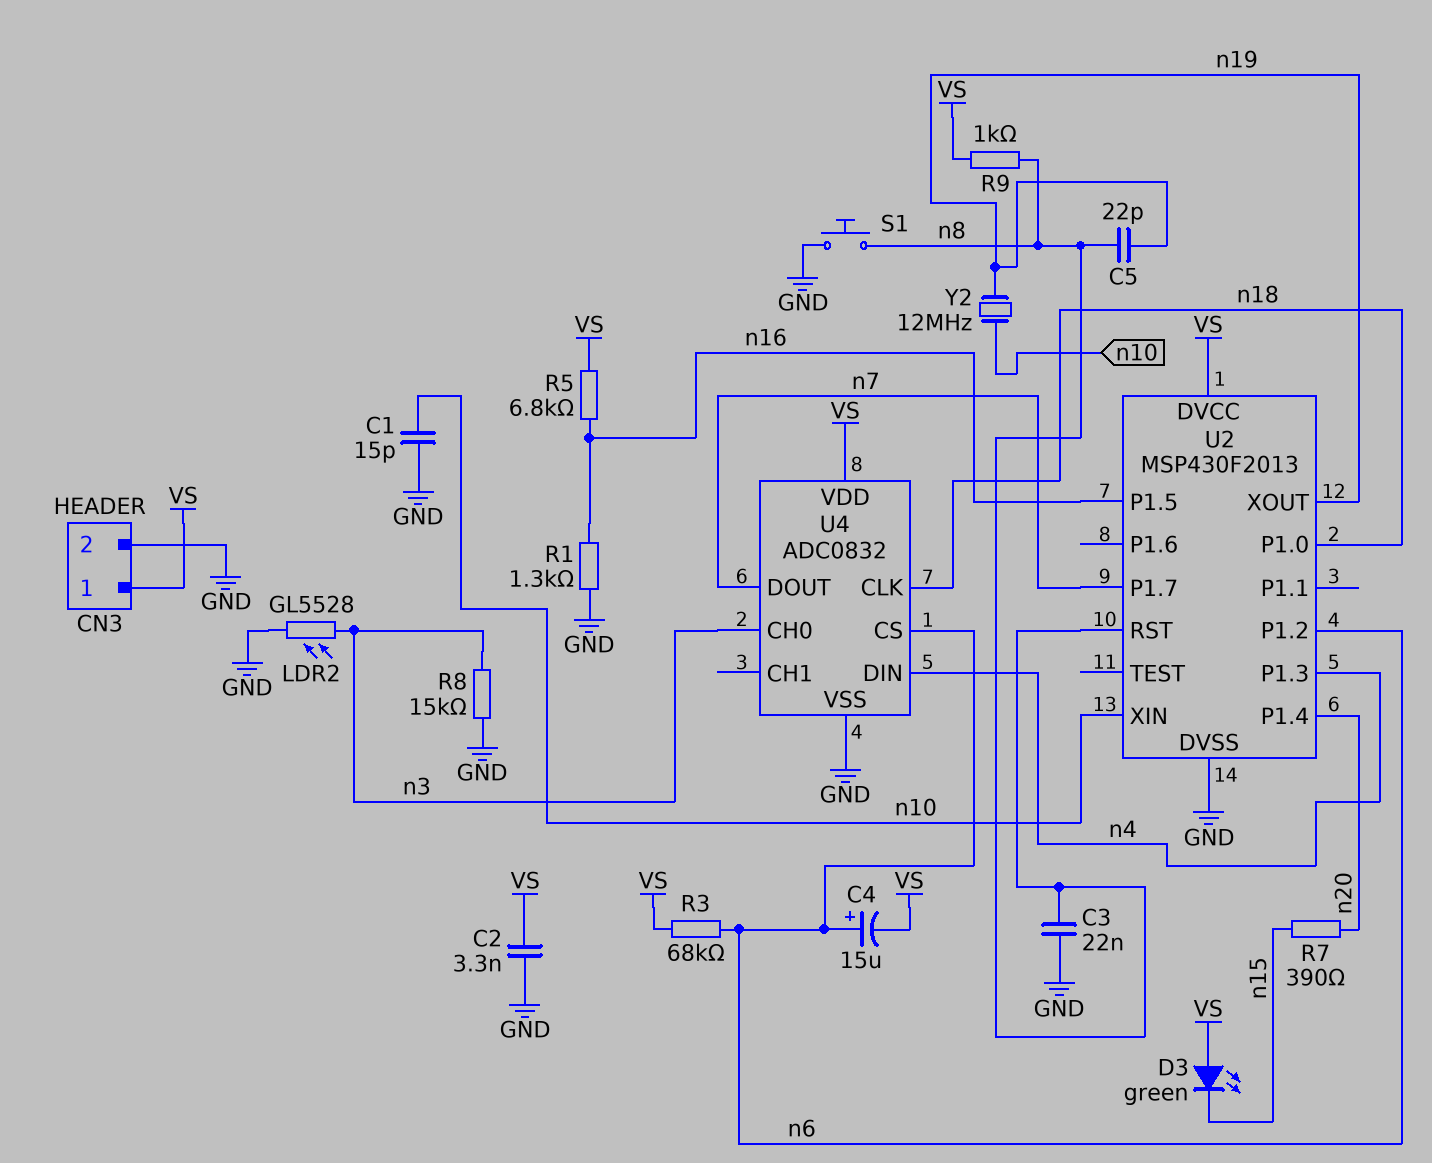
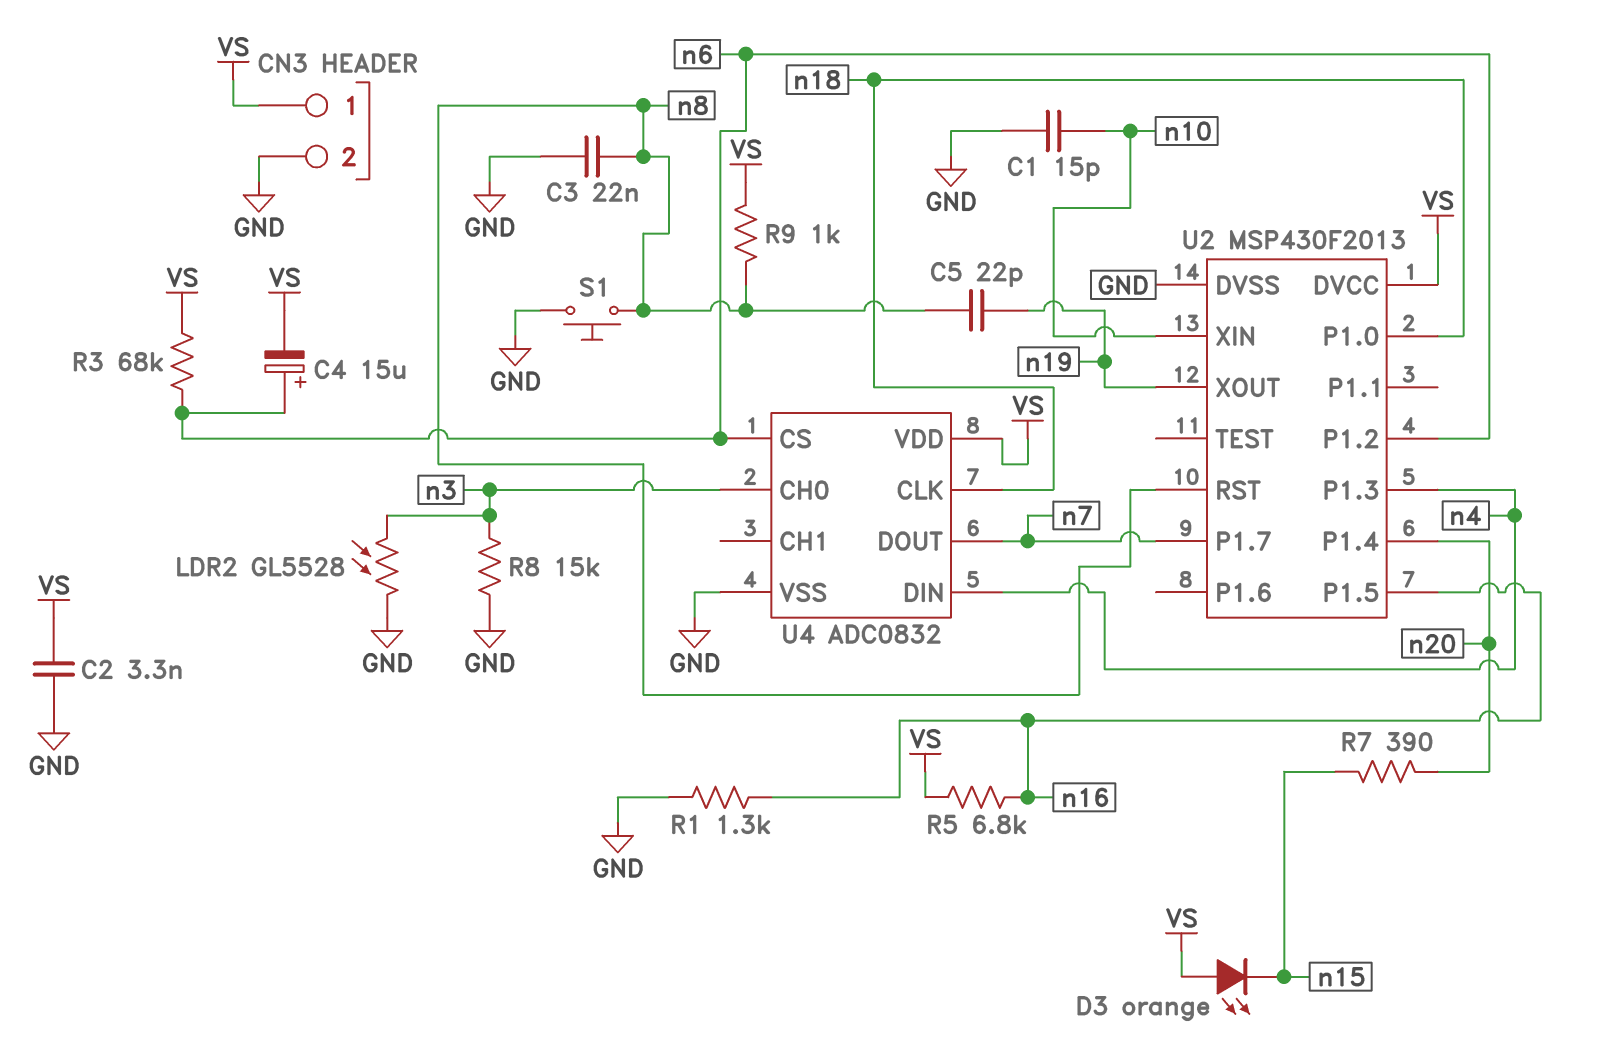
D3: LED green (A VS, K n15) -> LED orange (A VS, K n15)
Y2: 12MHz (n10, n19) -> none

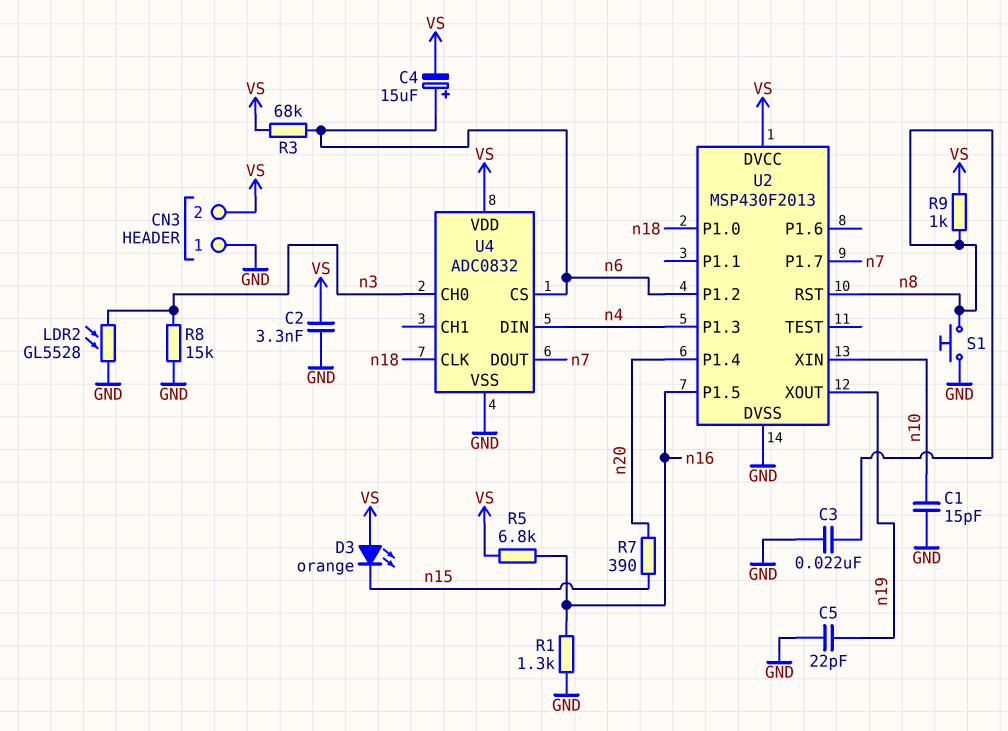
C5: 22pF (n8, n19) -> 22pF (GND, n19)
CN3 pin 1: VS -> GND
CN3 pin 2: GND -> VS

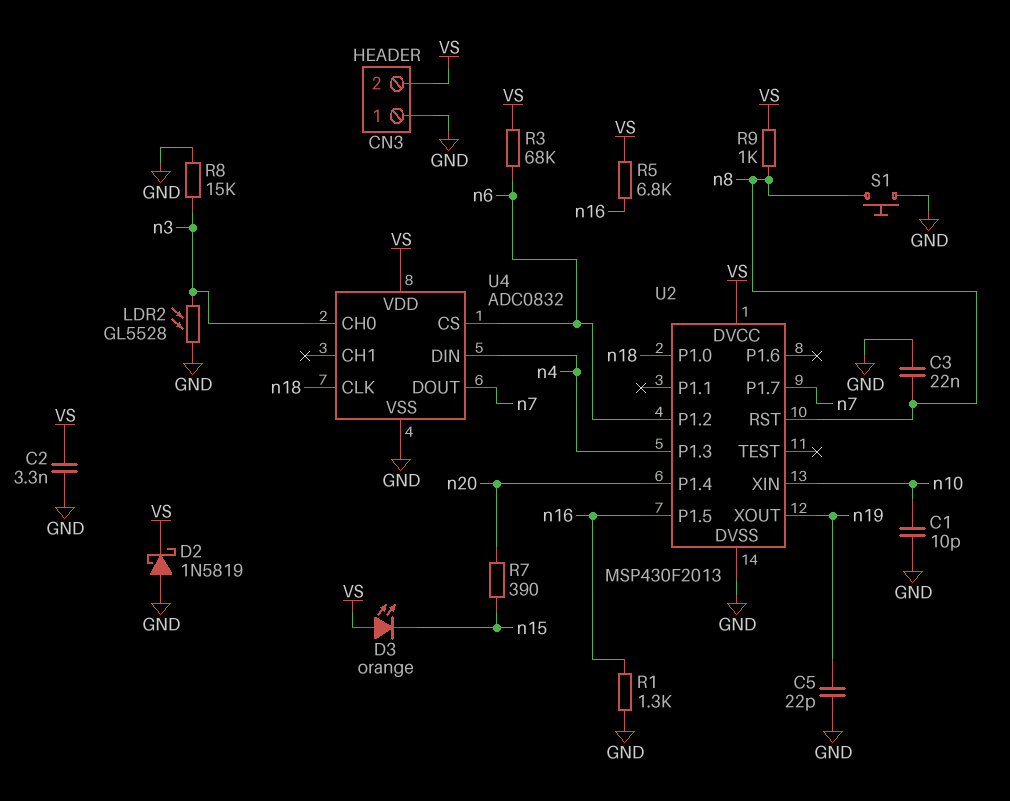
C1: 15pF (GND, n10) -> 10pF (GND, n10)
C4: 15uF (plus n6, minus VS) -> none
D2: none -> schottky 1N5819 (A GND, K VS)

